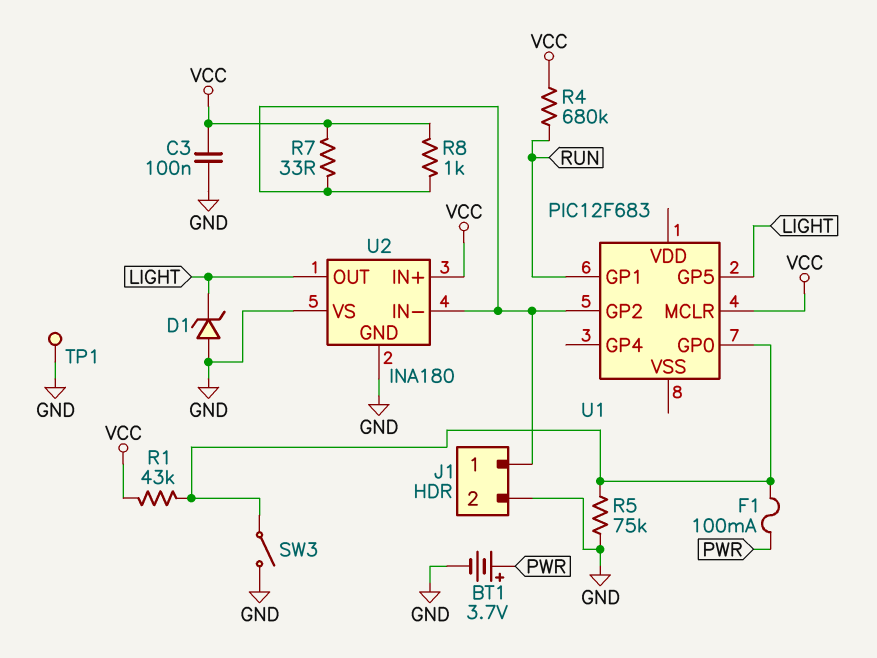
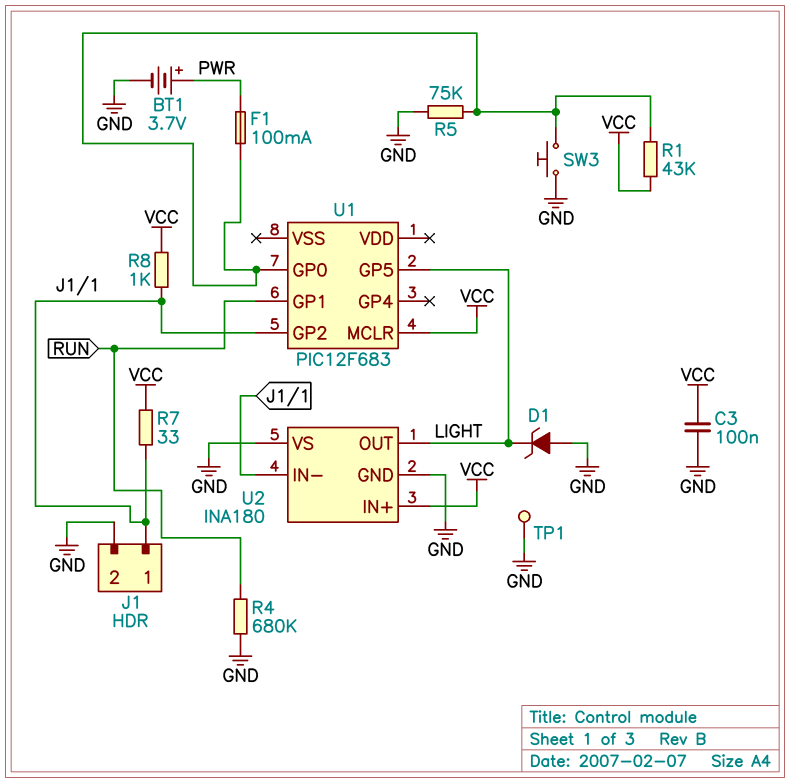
R4: 680k (RUN, VCC) -> 680k (GND, RUN)
SW3: switch (GND, U1/GP0) -> button (GND, U1/GP0)

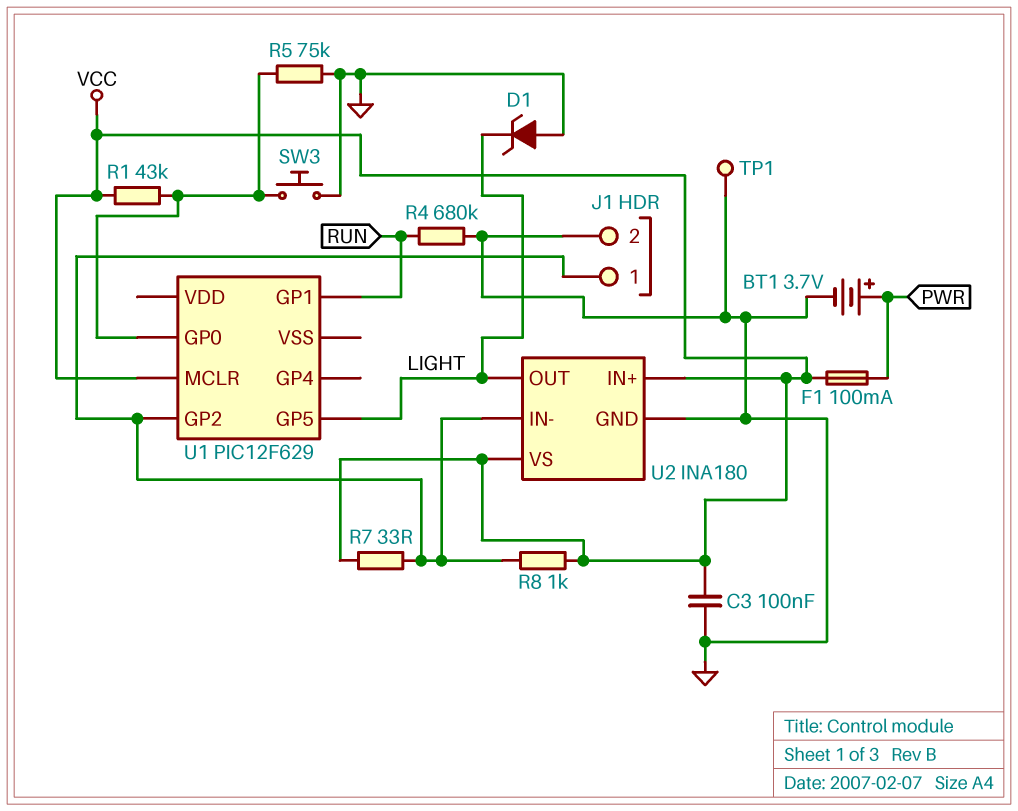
F1: 100mA (PWR, U1/GP0) -> 100mA (PWR, VCC)
U1: PIC12F683 -> PIC12F629
U2 pin VS: GND -> VCC

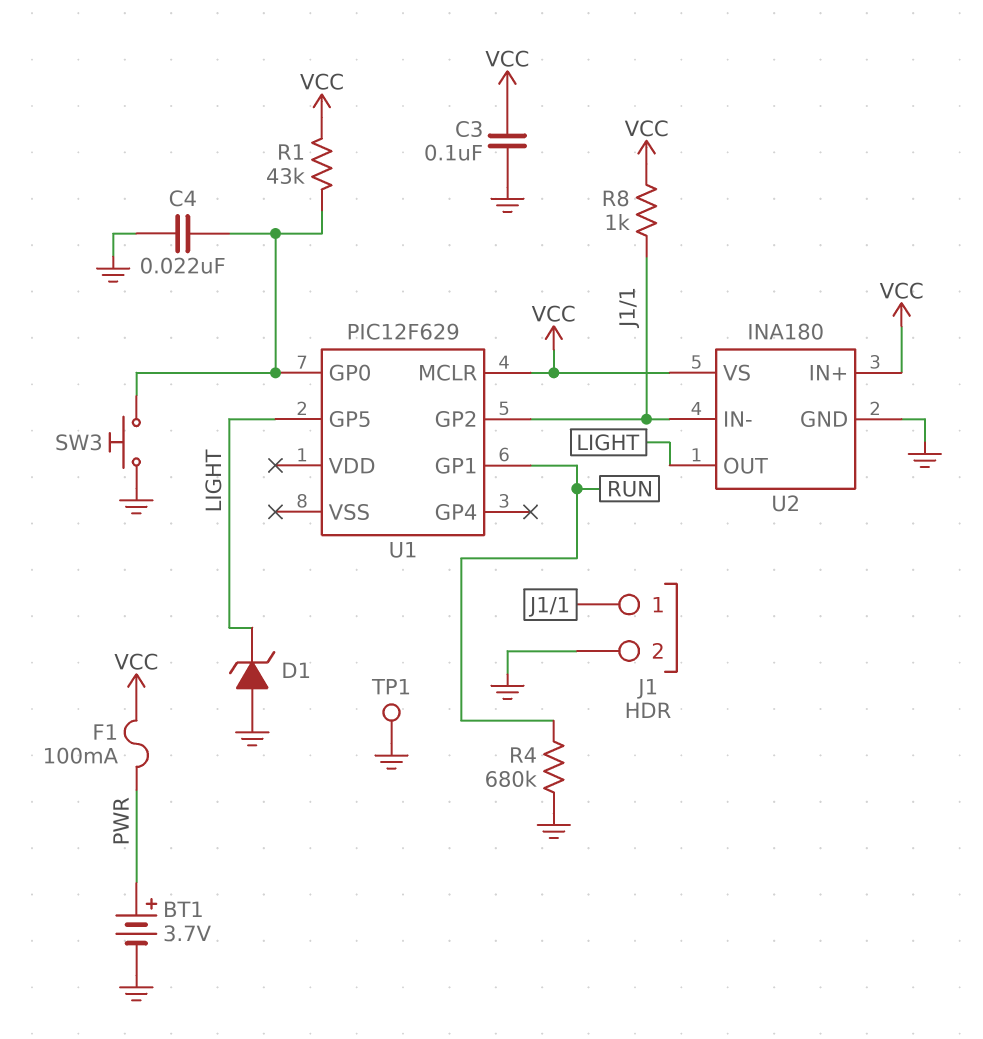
C4: none -> 22nF (GND, U1/GP0)
R5: 75k (GND, U1/GP0) -> none
R7: 33 (J1/1, VCC) -> none

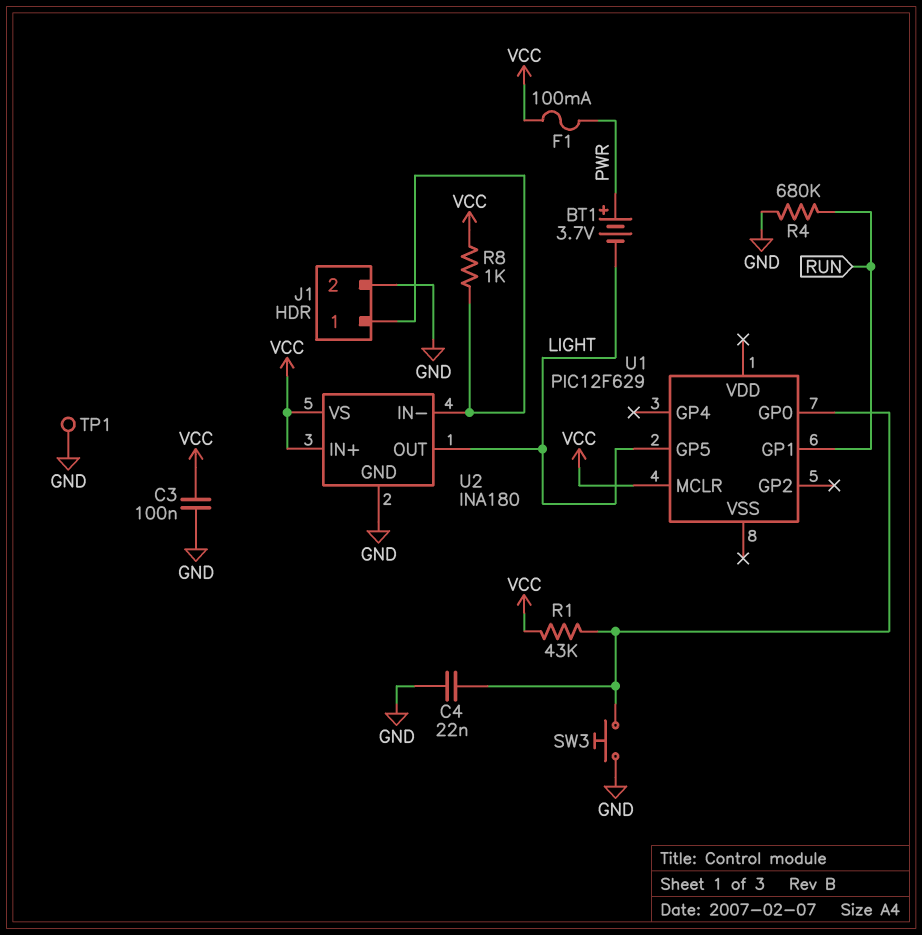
BT1: 3.7V (plus PWR, minus GND) -> 3.7V (plus PWR, minus LIGHT)
D1: zener (A GND, K LIGHT) -> none
U1 pin GP2: J1/1 -> none

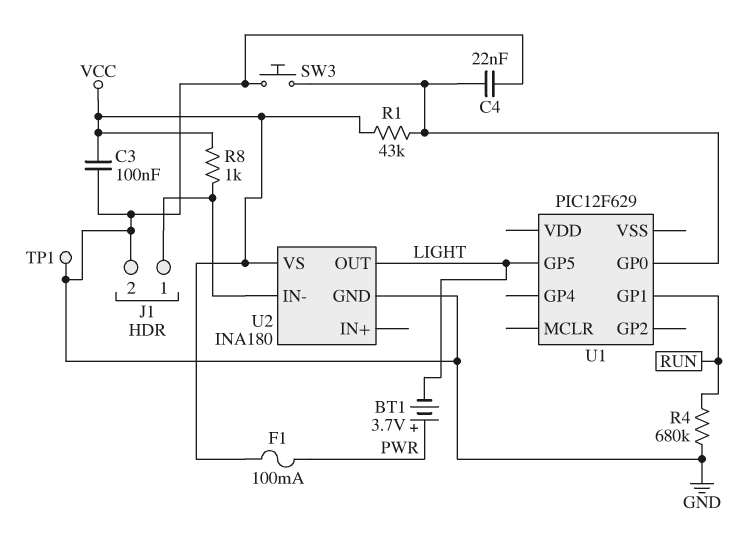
U1 pin MCLR: VCC -> none
U2 pin IN+: VCC -> none

